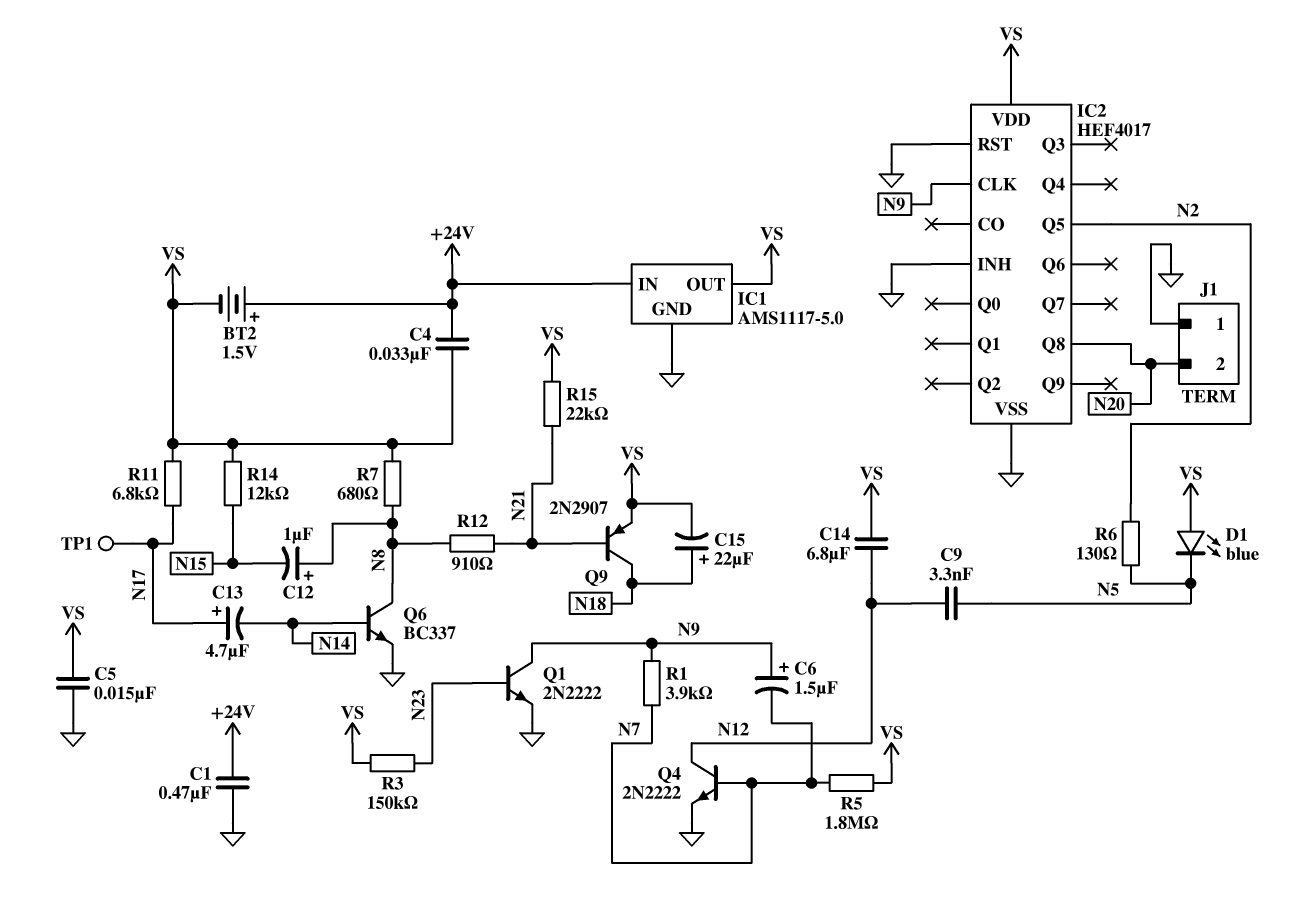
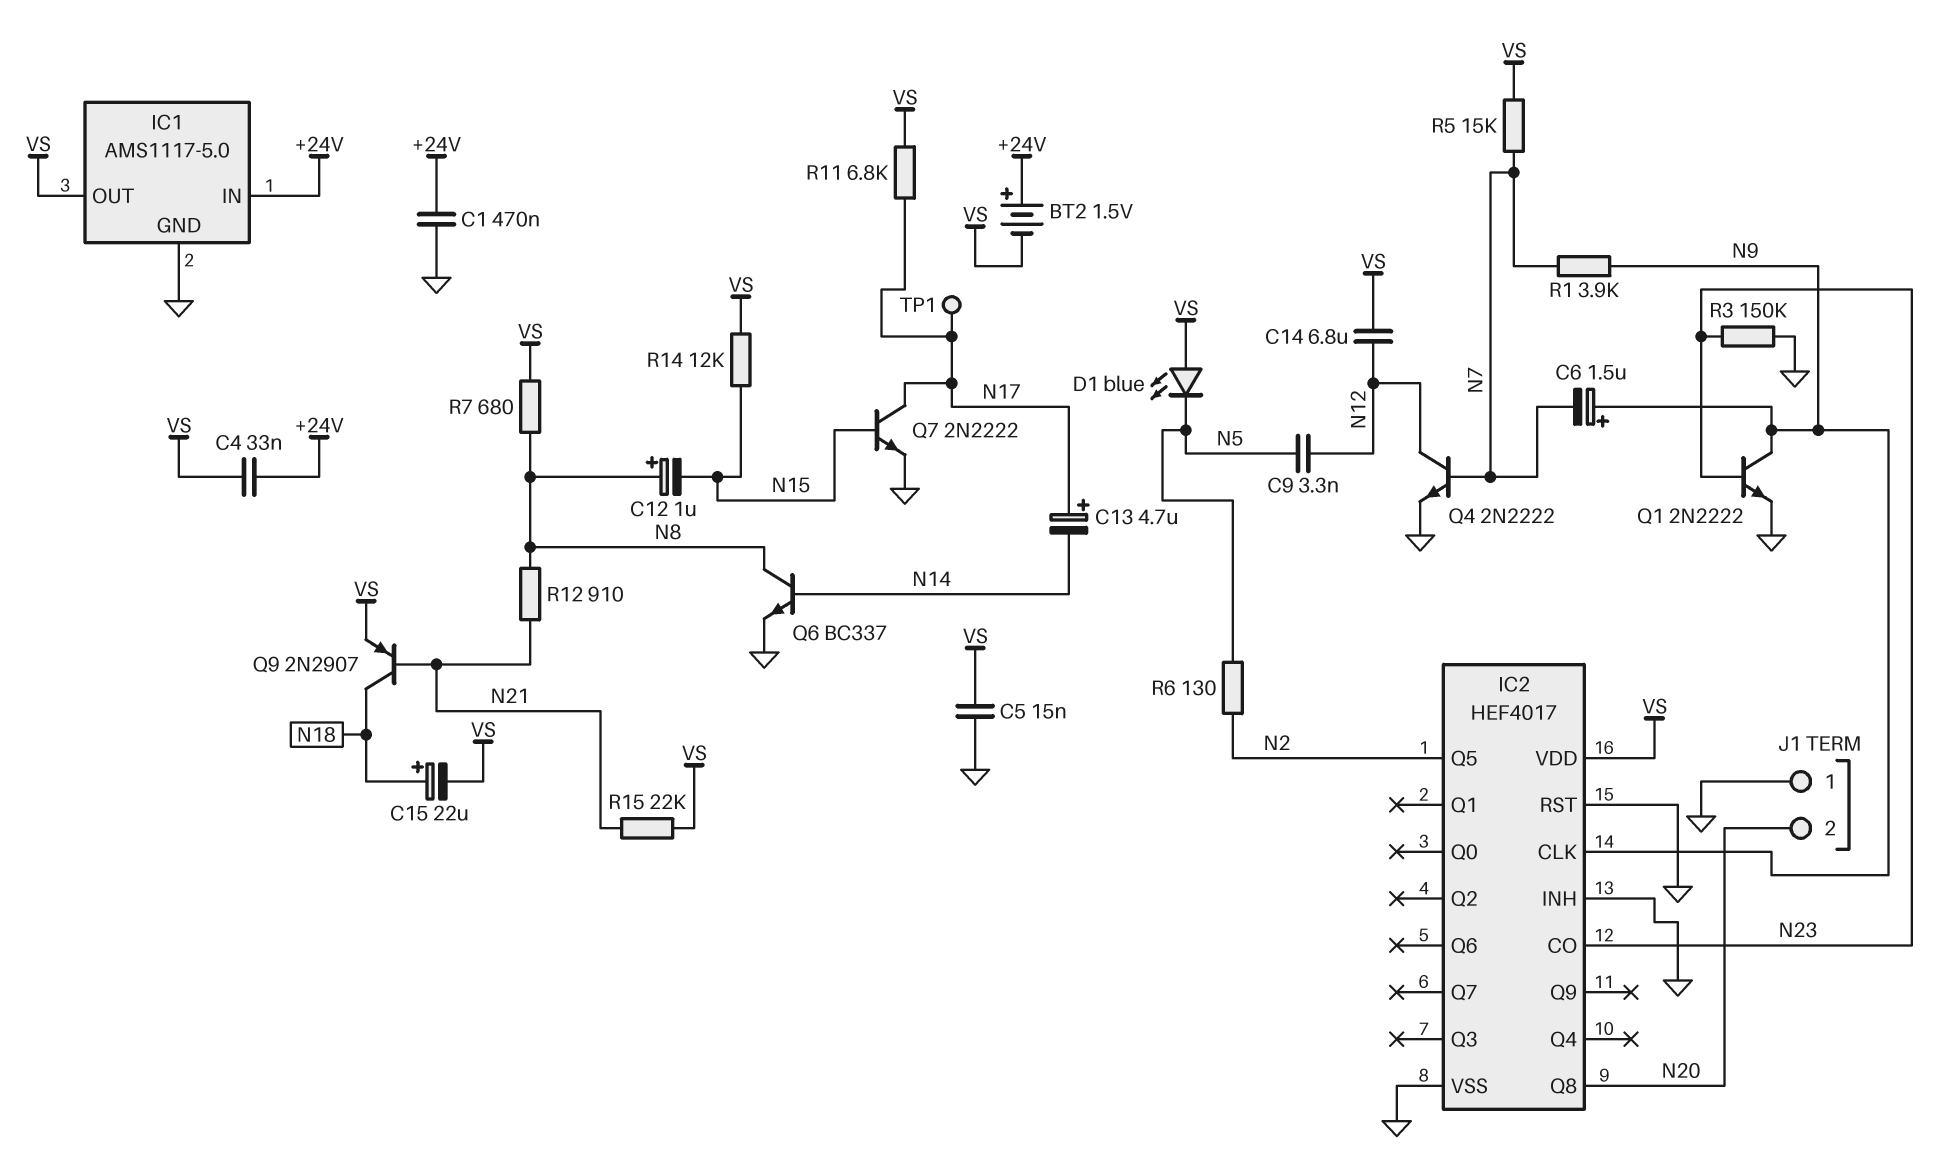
IC2 pin CO: none -> N23
Q7: none -> NPN 2N2222 (B N15, C N17, E GND)
R3: 150k (N23, VS) -> 150k (GND, N23)
R5: 1.8M (N7, VS) -> 15k (N7, VS)

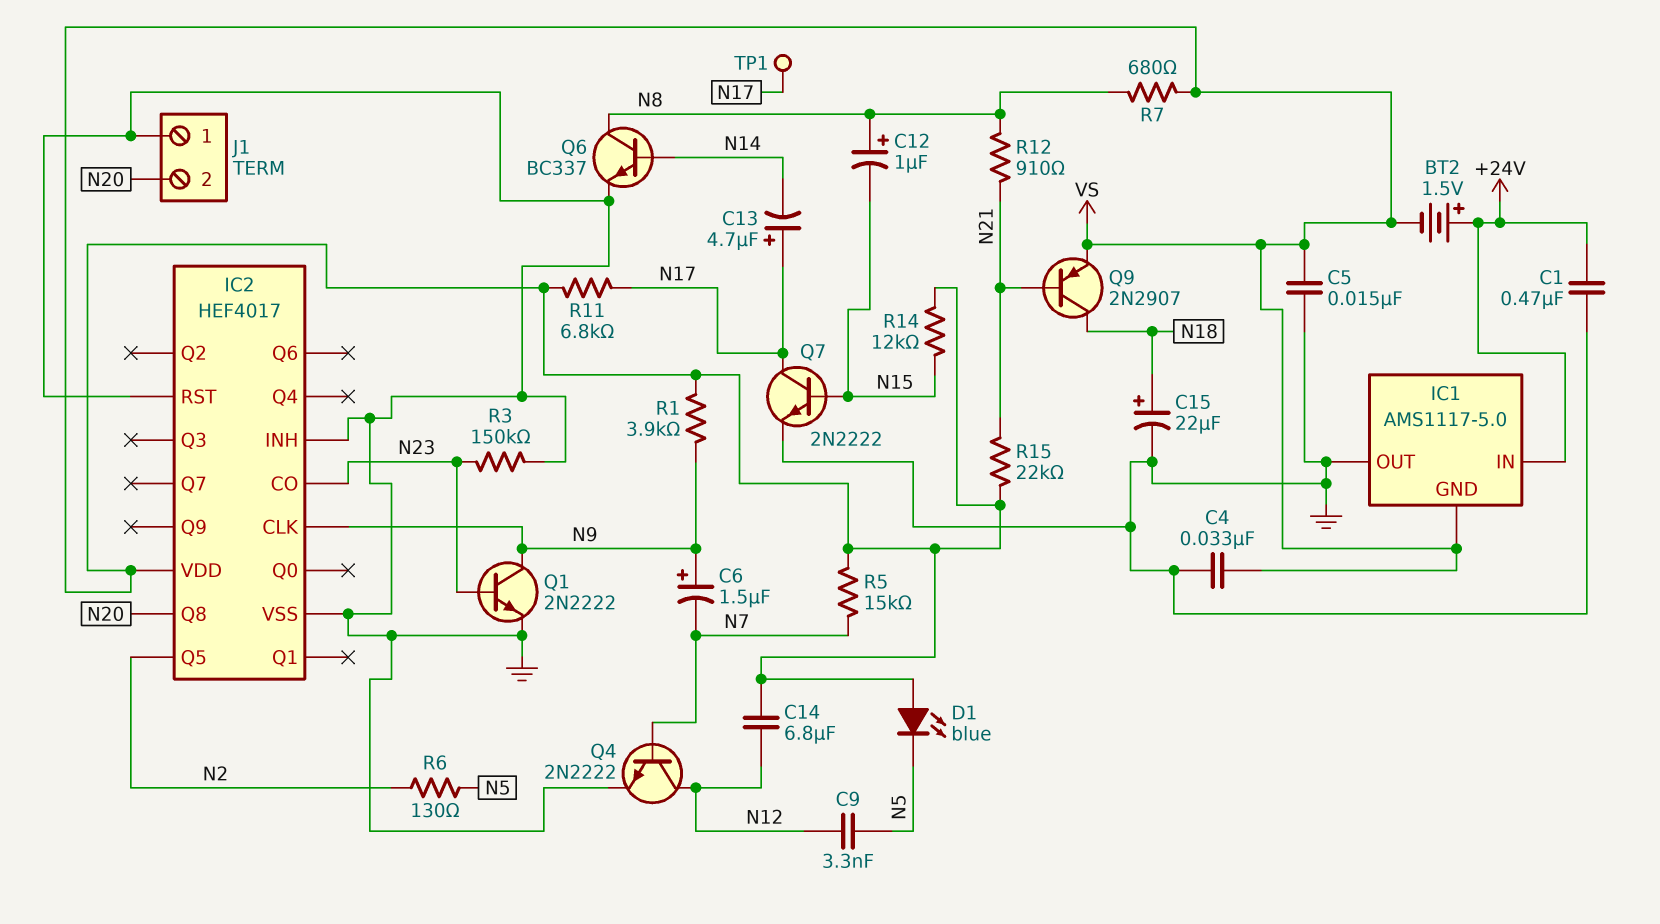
C4: 33nF (+24V, VS) -> 33nF (GND, VS)
C15: 22uF (plus N18, minus VS) -> 22uF (plus N18, minus GND)
IC1 pin GND: GND -> VS
IC1 pin OUT: VS -> GND
R1: 3.9k (N7, N9) -> 3.9k (N9, VS)

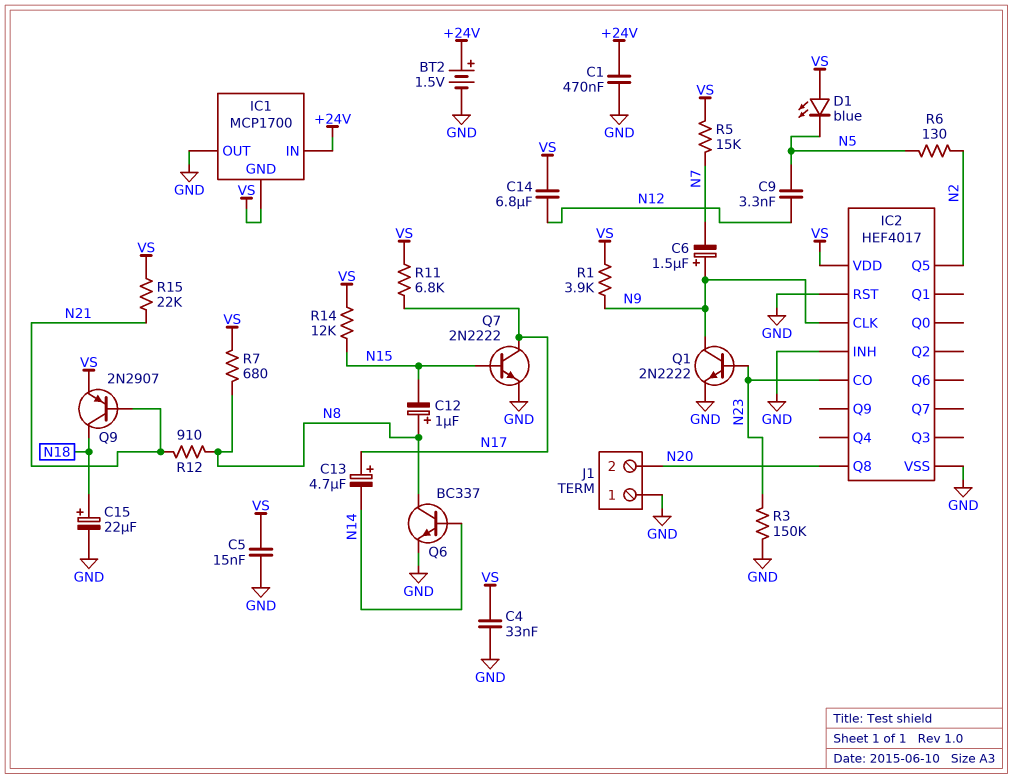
BT2: 1.5V (plus +24V, minus VS) -> 1.5V (plus +24V, minus GND)
IC1: AMS1117-5.0 -> MCP1700
Q4: NPN 2N2222 (B N7, C N12, E GND) -> none
TP1: test point (N17) -> none

